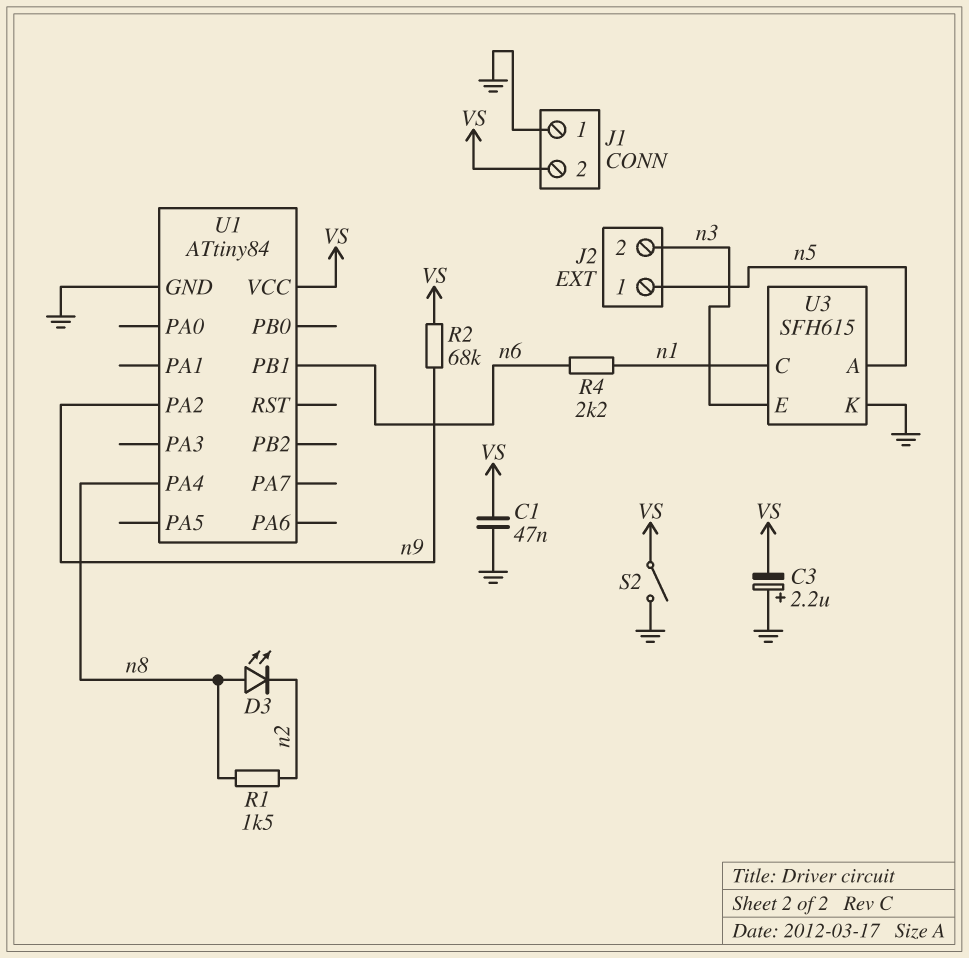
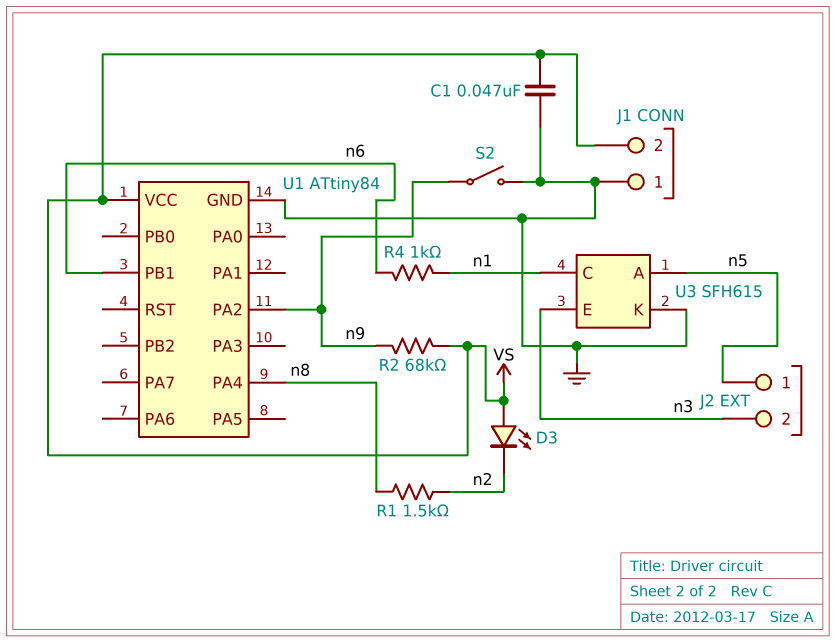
C3: 2.2uF (plus GND, minus VS) -> none
D3: LED (A n8, K n2) -> LED (A VS, K n2)
R4: 2.2k (n1, n6) -> 1k (n1, n6)
S2: switch (GND, VS) -> switch (GND, n9)

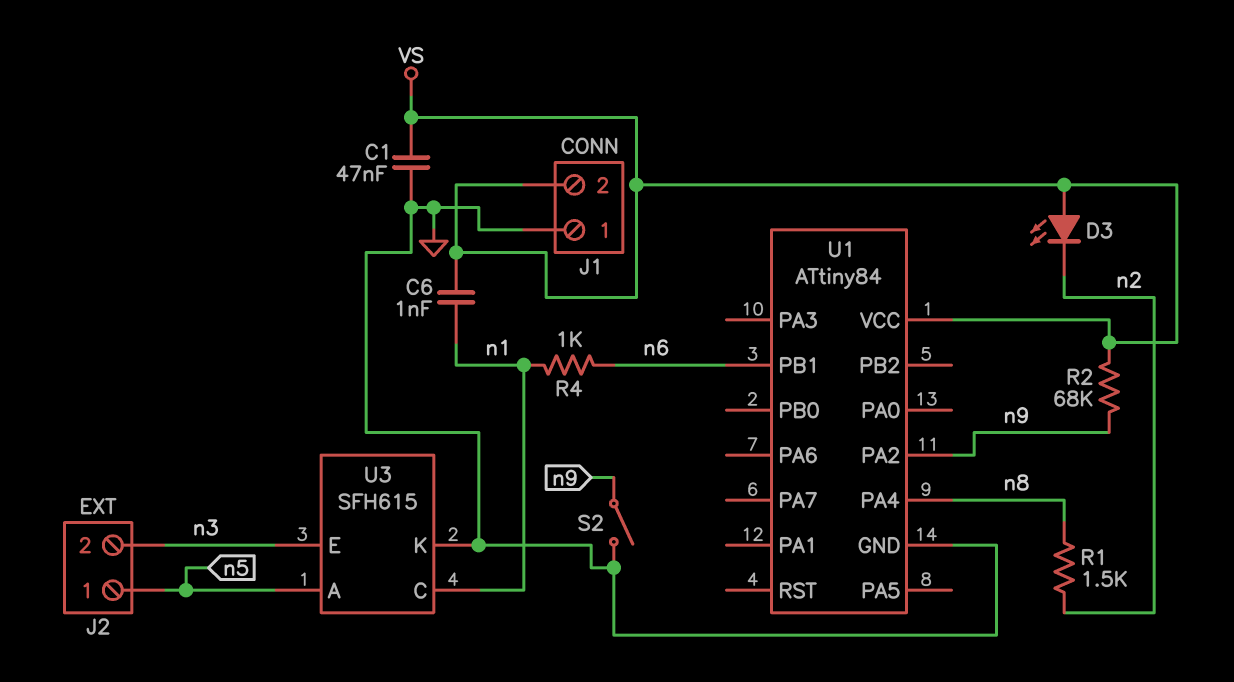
C6: none -> 1nF (VS, n1)

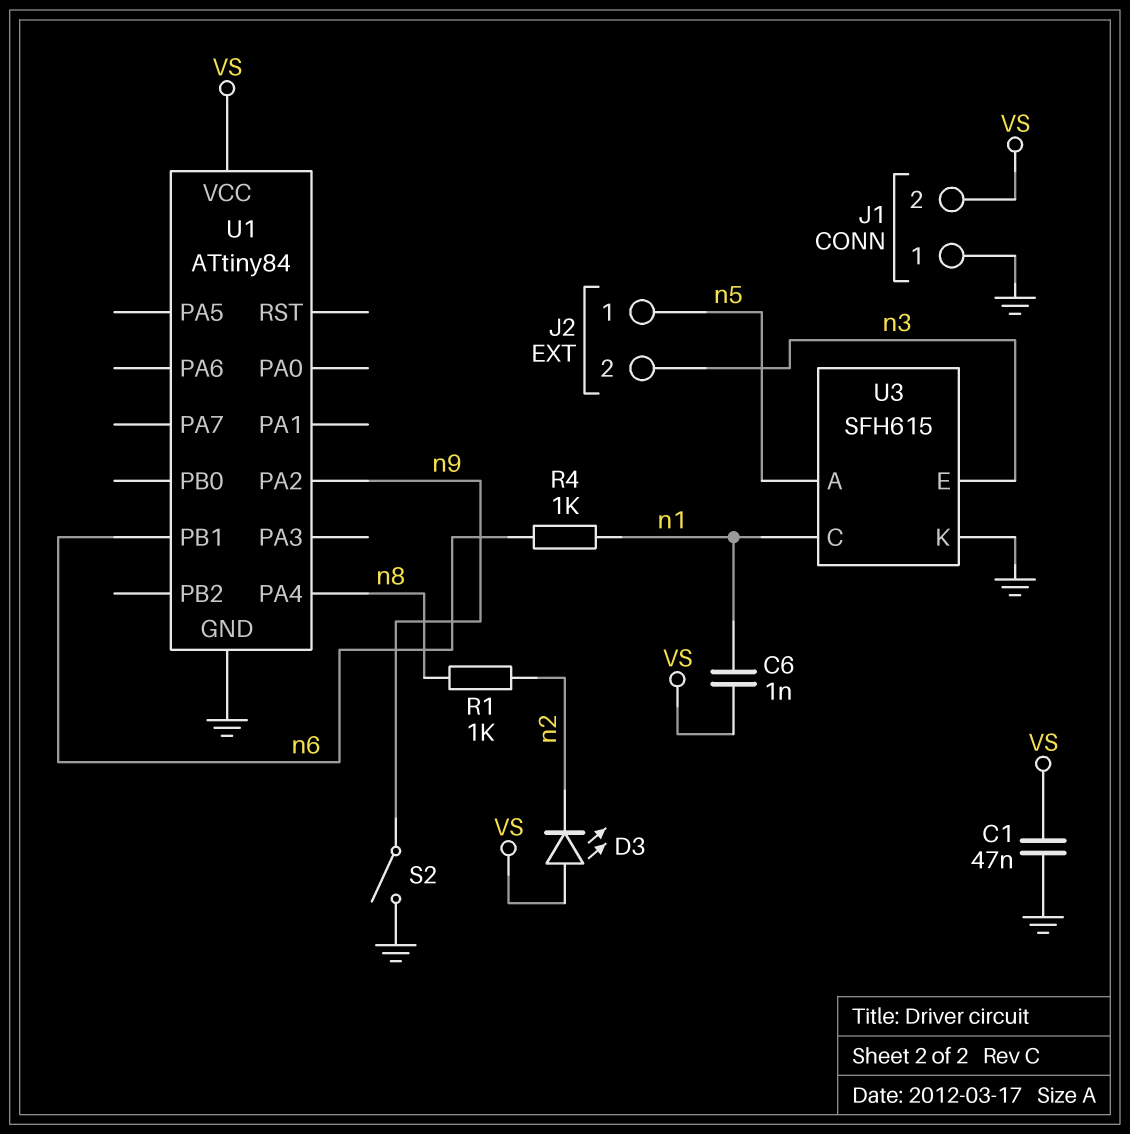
R1: 1.5k (n2, n8) -> 1k (n2, n8)
R2: 68k (VS, n9) -> none

